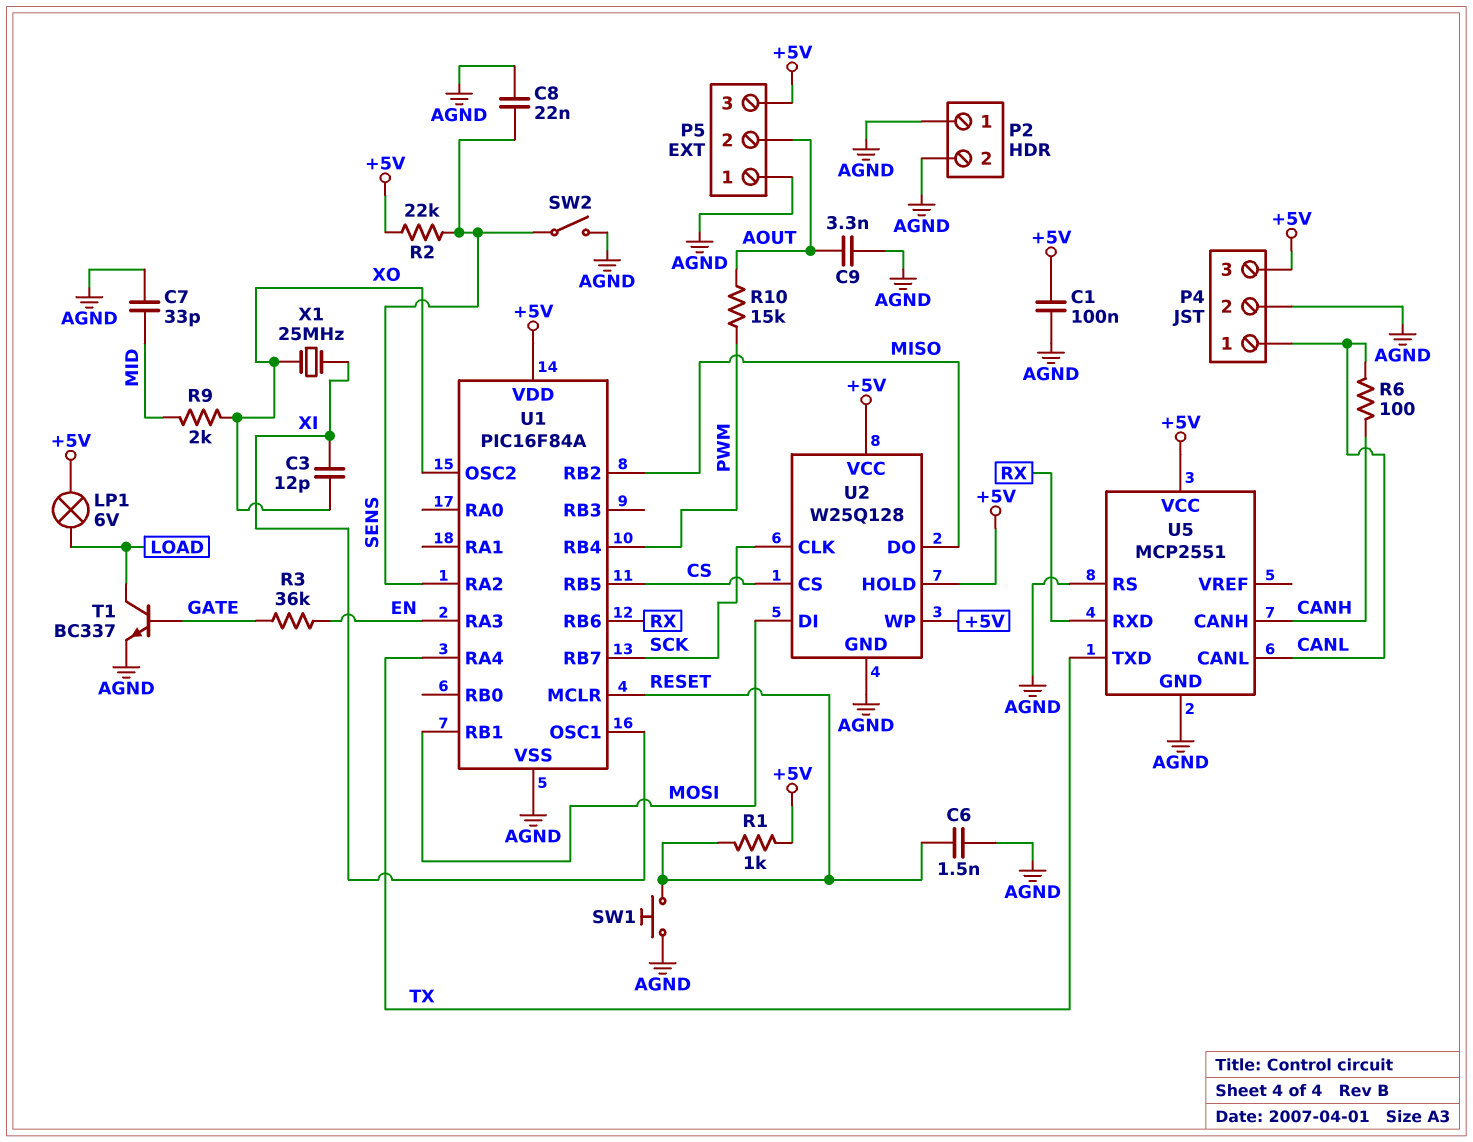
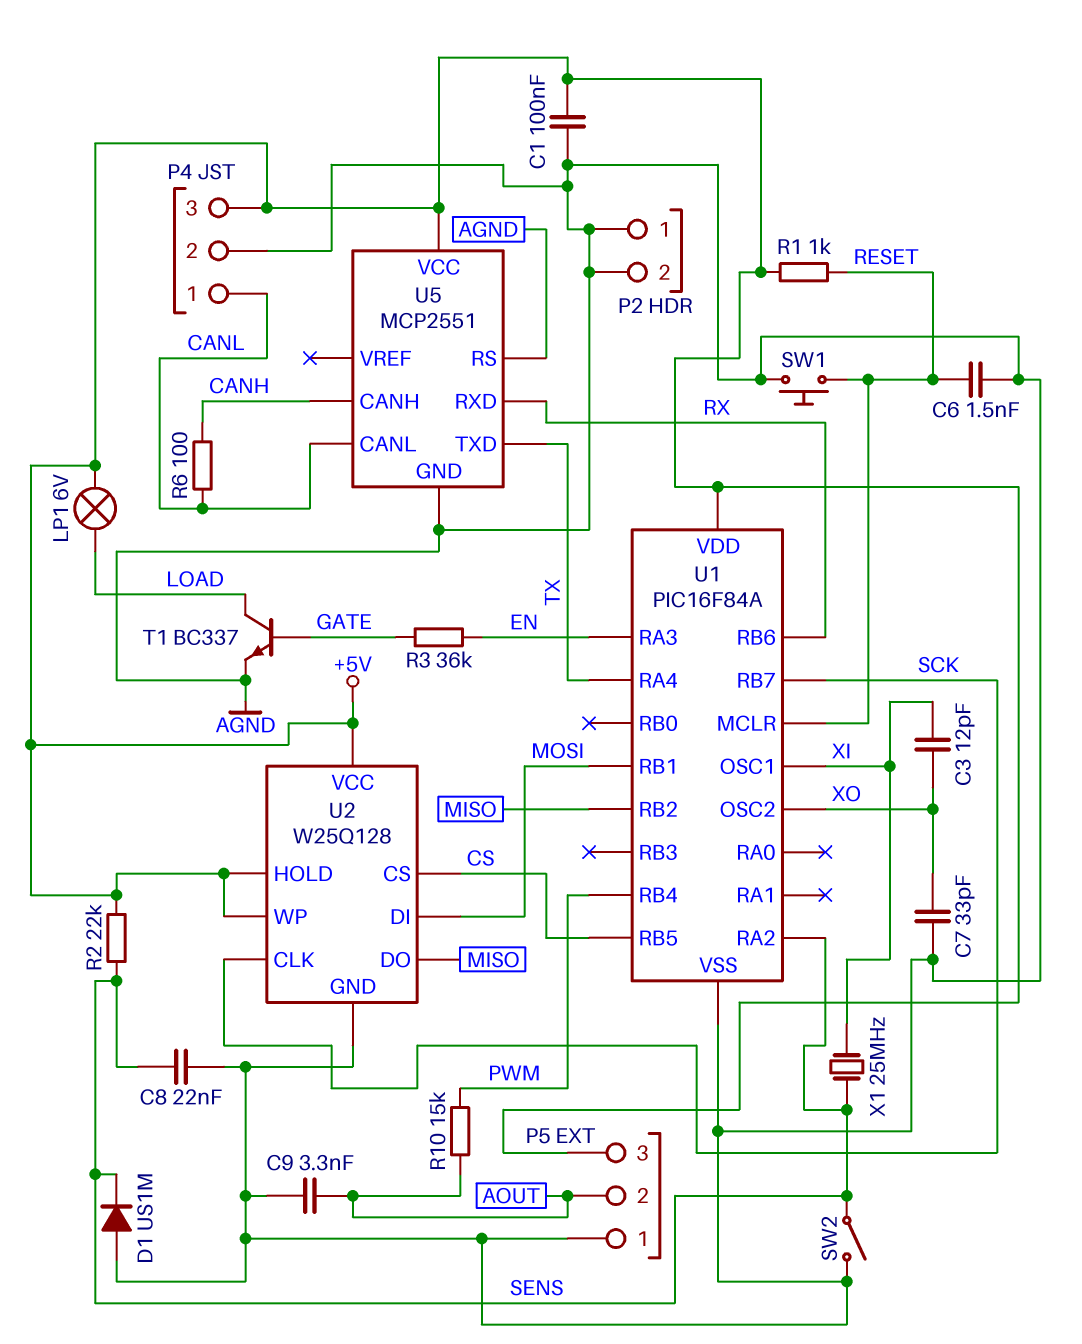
C7: 33pF (AGND, MID) -> 33pF (AGND, XO)
D1: none -> diode US1M (A AGND, K SENS)
R9: 2k (MID, XO) -> none
X1: 25MHz (XI, XO) -> 25MHz (SENS, XI)

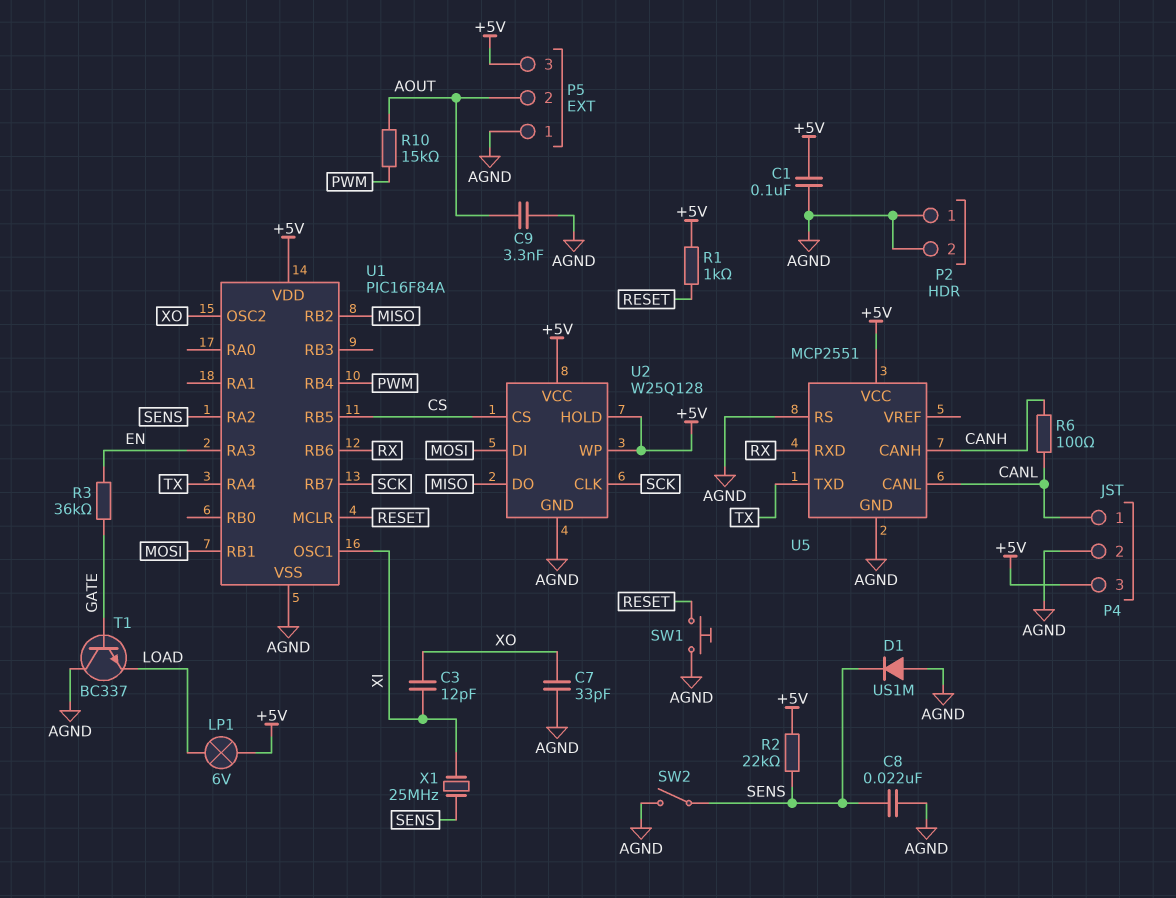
C6: 1.5nF (AGND, RESET) -> none
T1: NPN BC337 (B GATE, C LOAD, E AGND) -> NPN BC337 (B GATE, C AGND, E LOAD)

